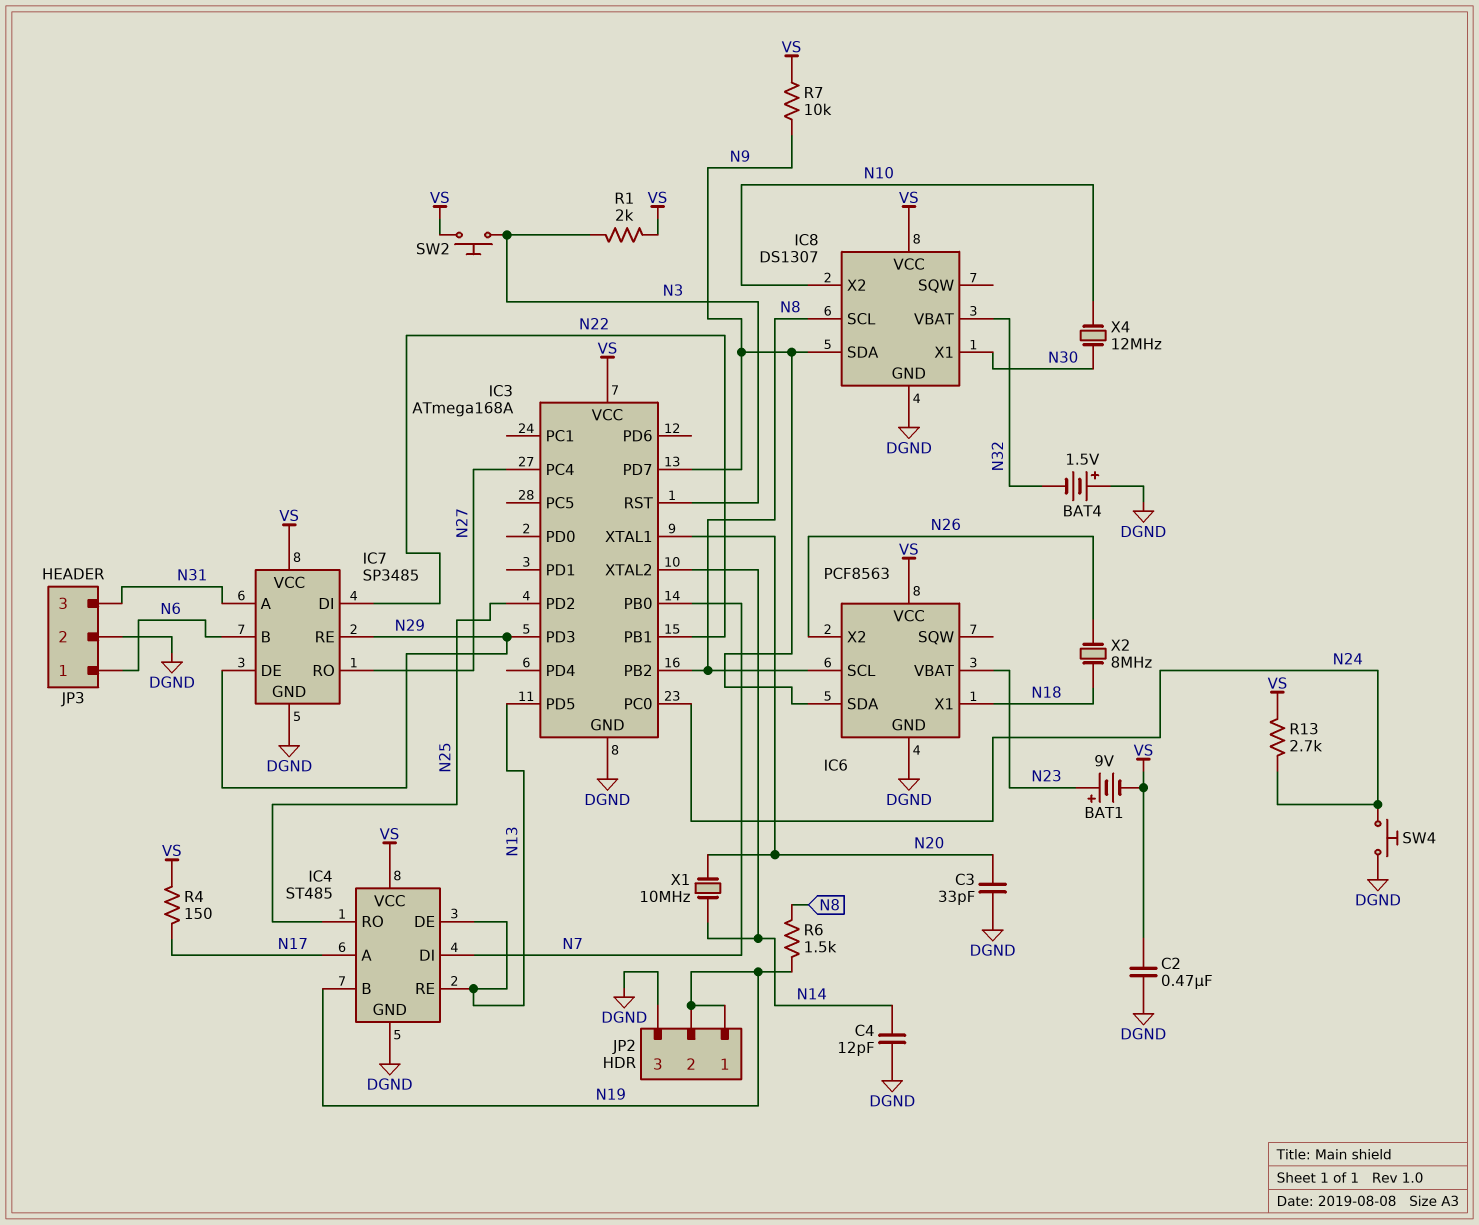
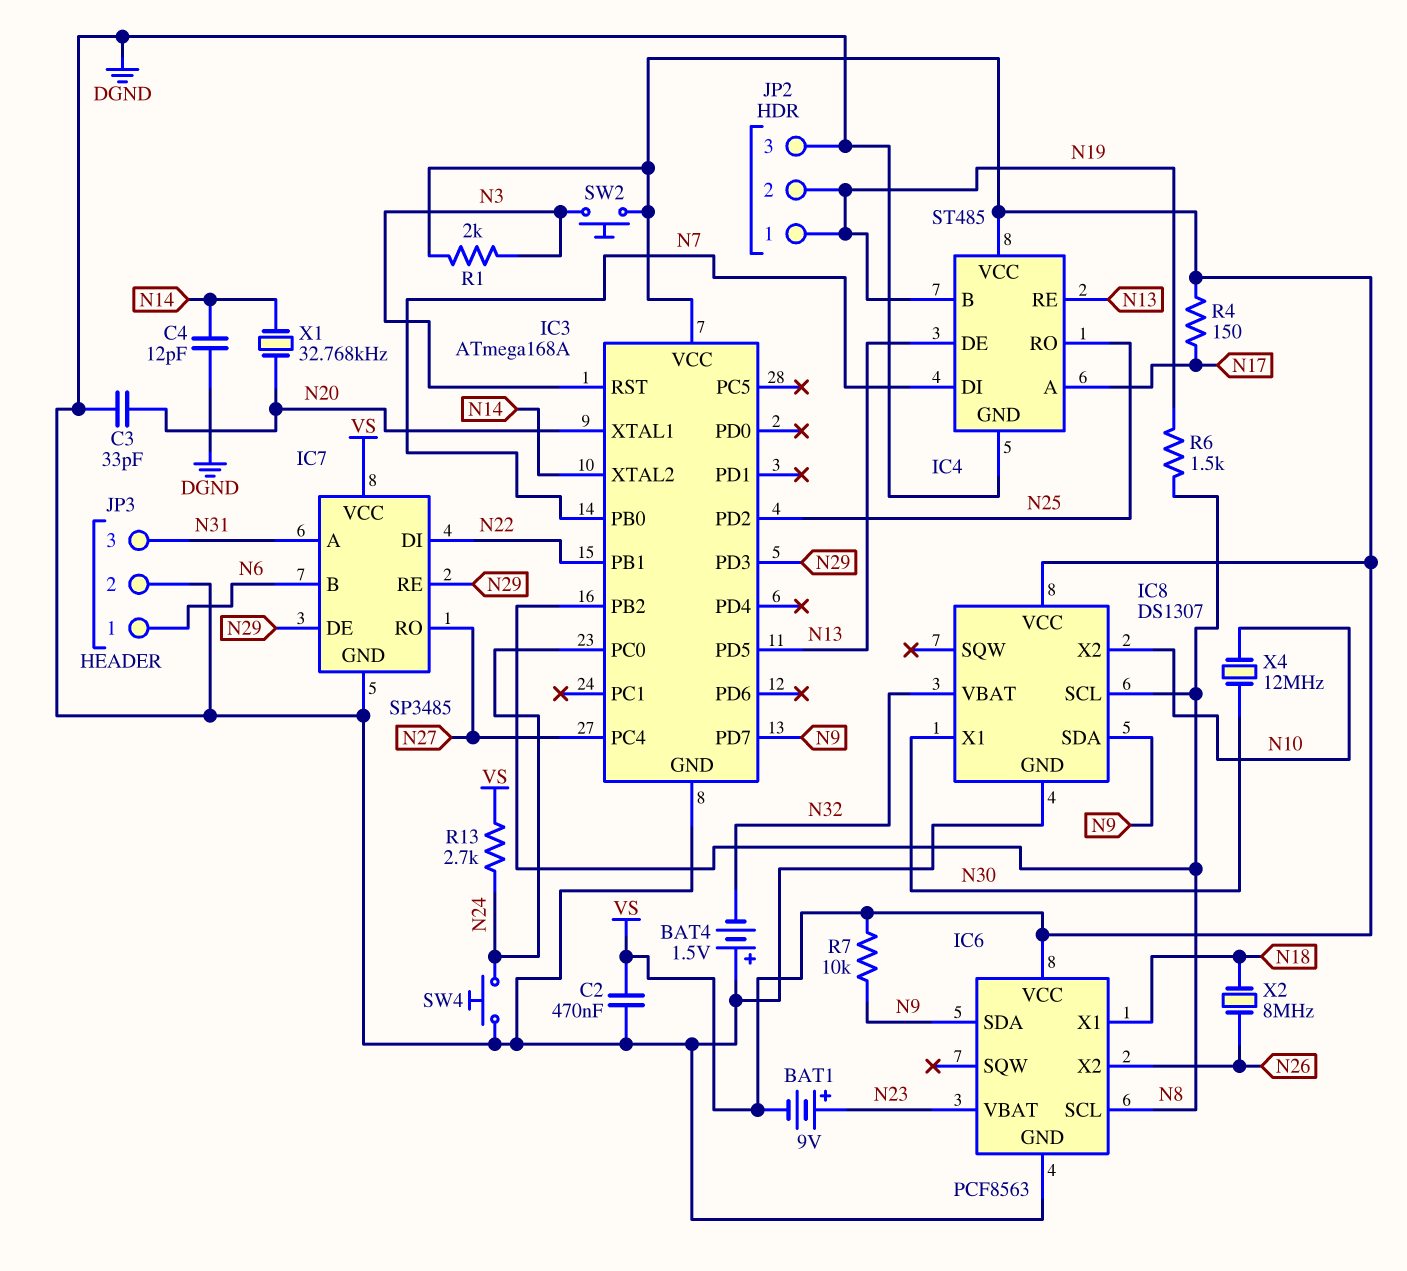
X1: 10MHz (N14, N20) -> 32.768kHz (N14, N20)

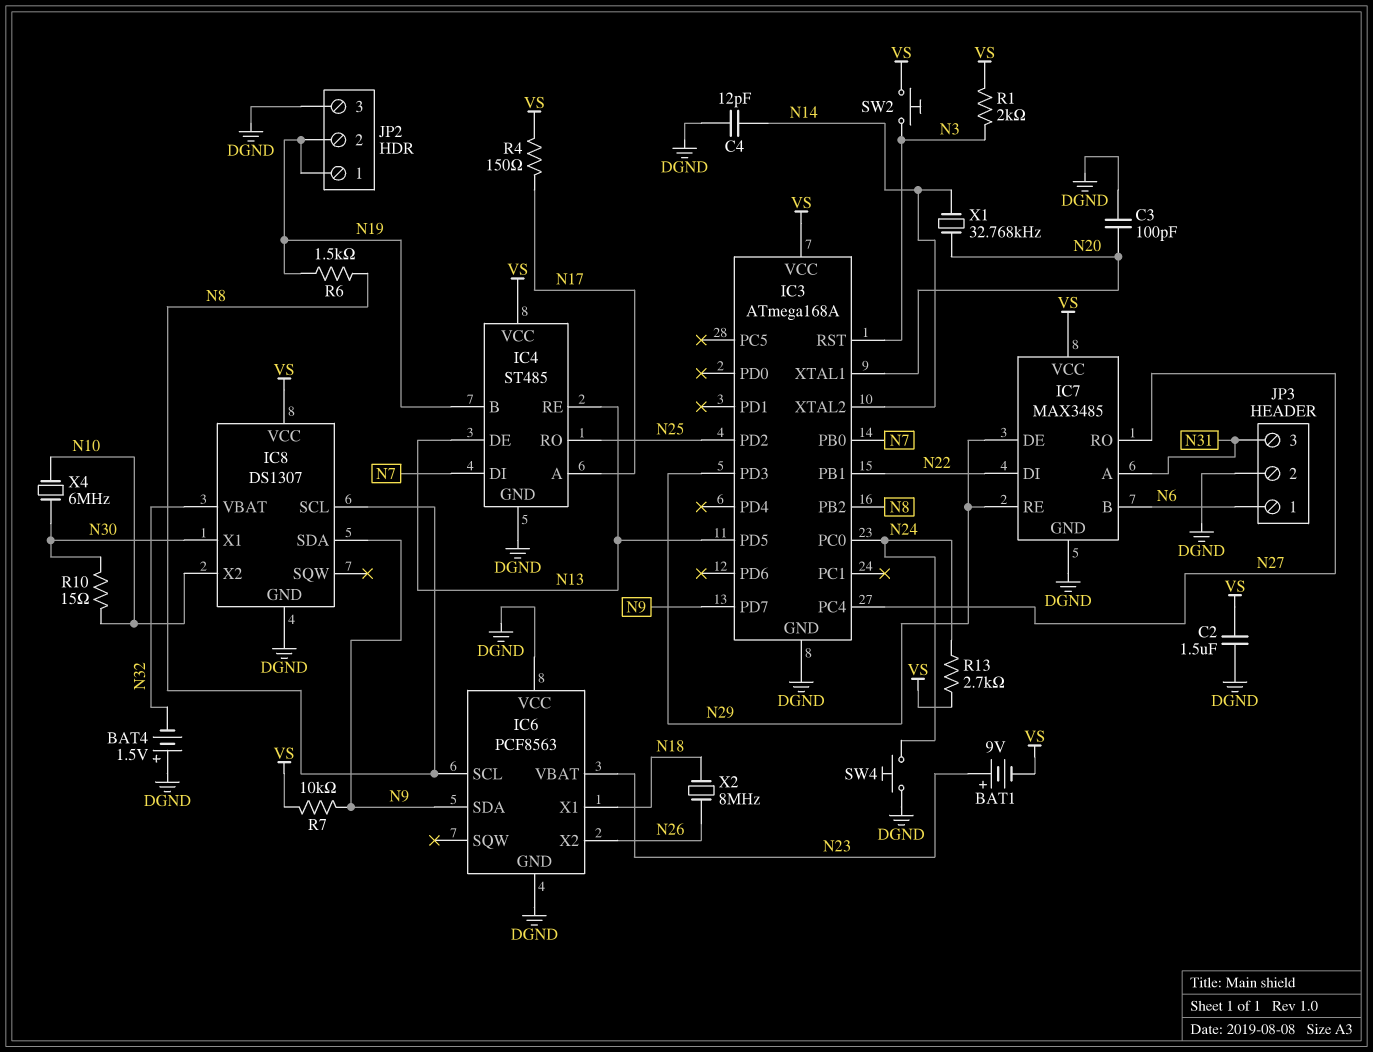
C2: 470nF (DGND, VS) -> 1.5uF (DGND, VS)
C3: 33pF (DGND, N20) -> 100pF (DGND, N20)
IC6 pin VCC: VS -> DGND
IC7: SP3485 -> MAX3485
R10: none -> 15 (N10, N30)
X4: 12MHz (N10, N30) -> 6MHz (N10, N30)

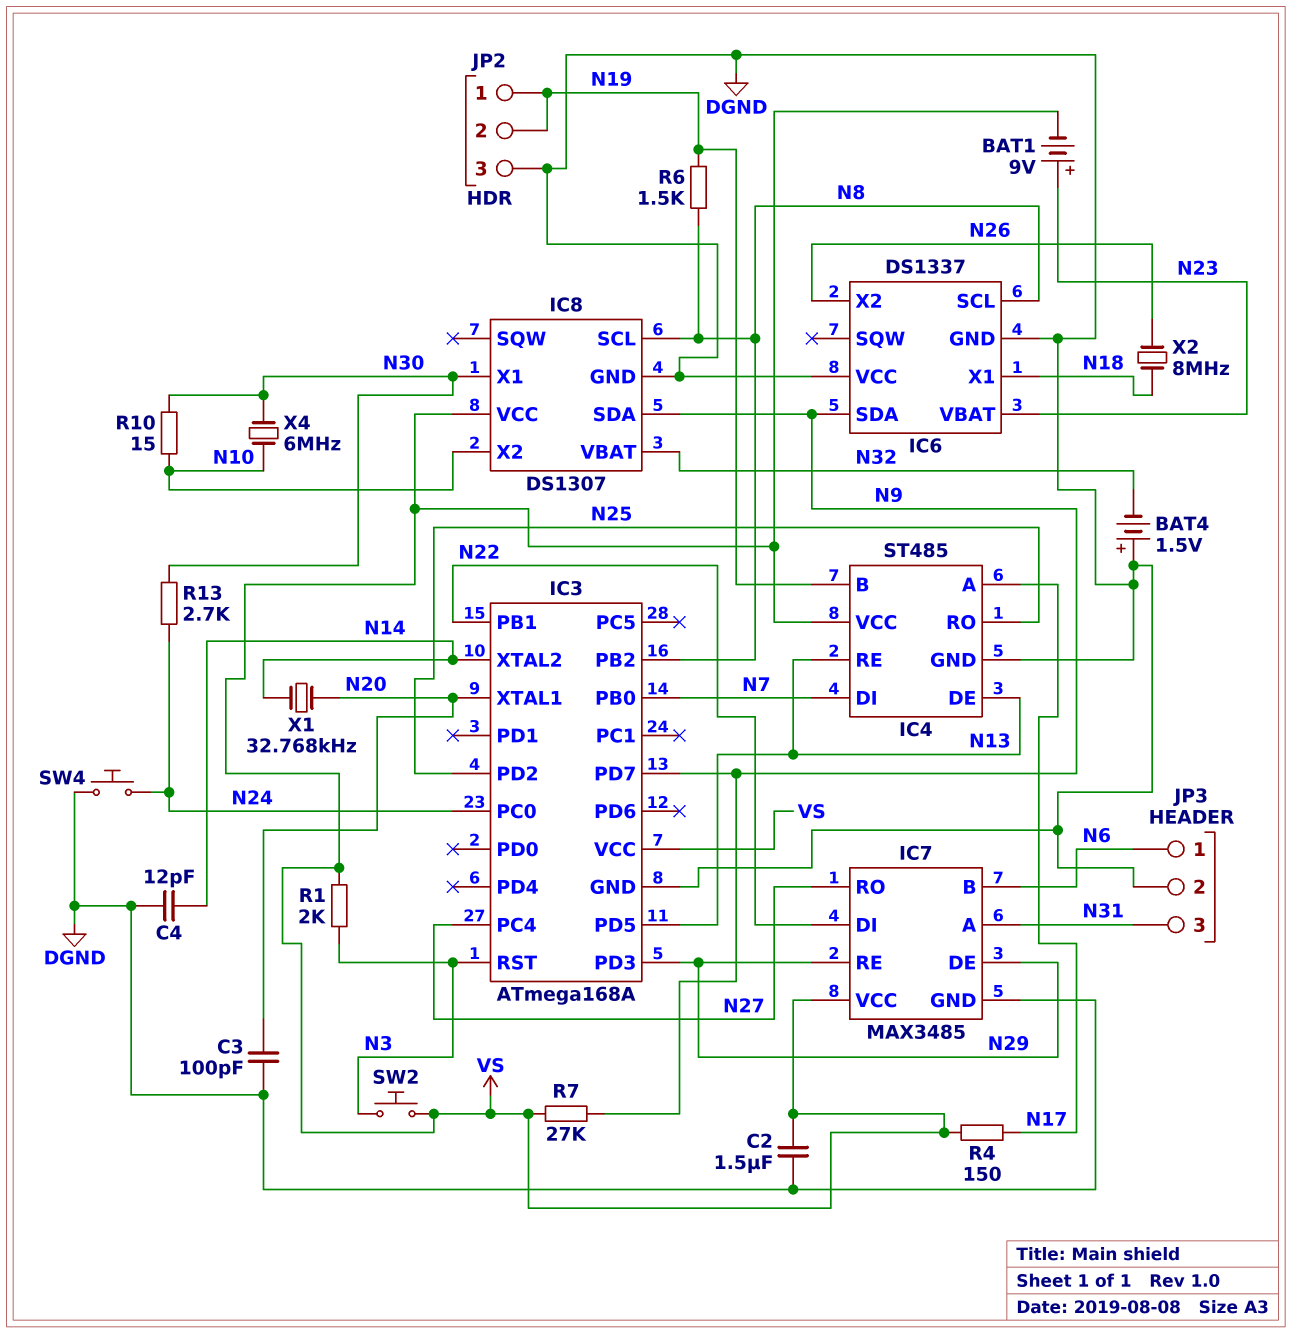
IC6: PCF8563 -> DS1337
R7: 10k (N9, VS) -> 27k (N9, VS)
R13: 2.7k (N24, VS) -> 2.7k (N24, N30)

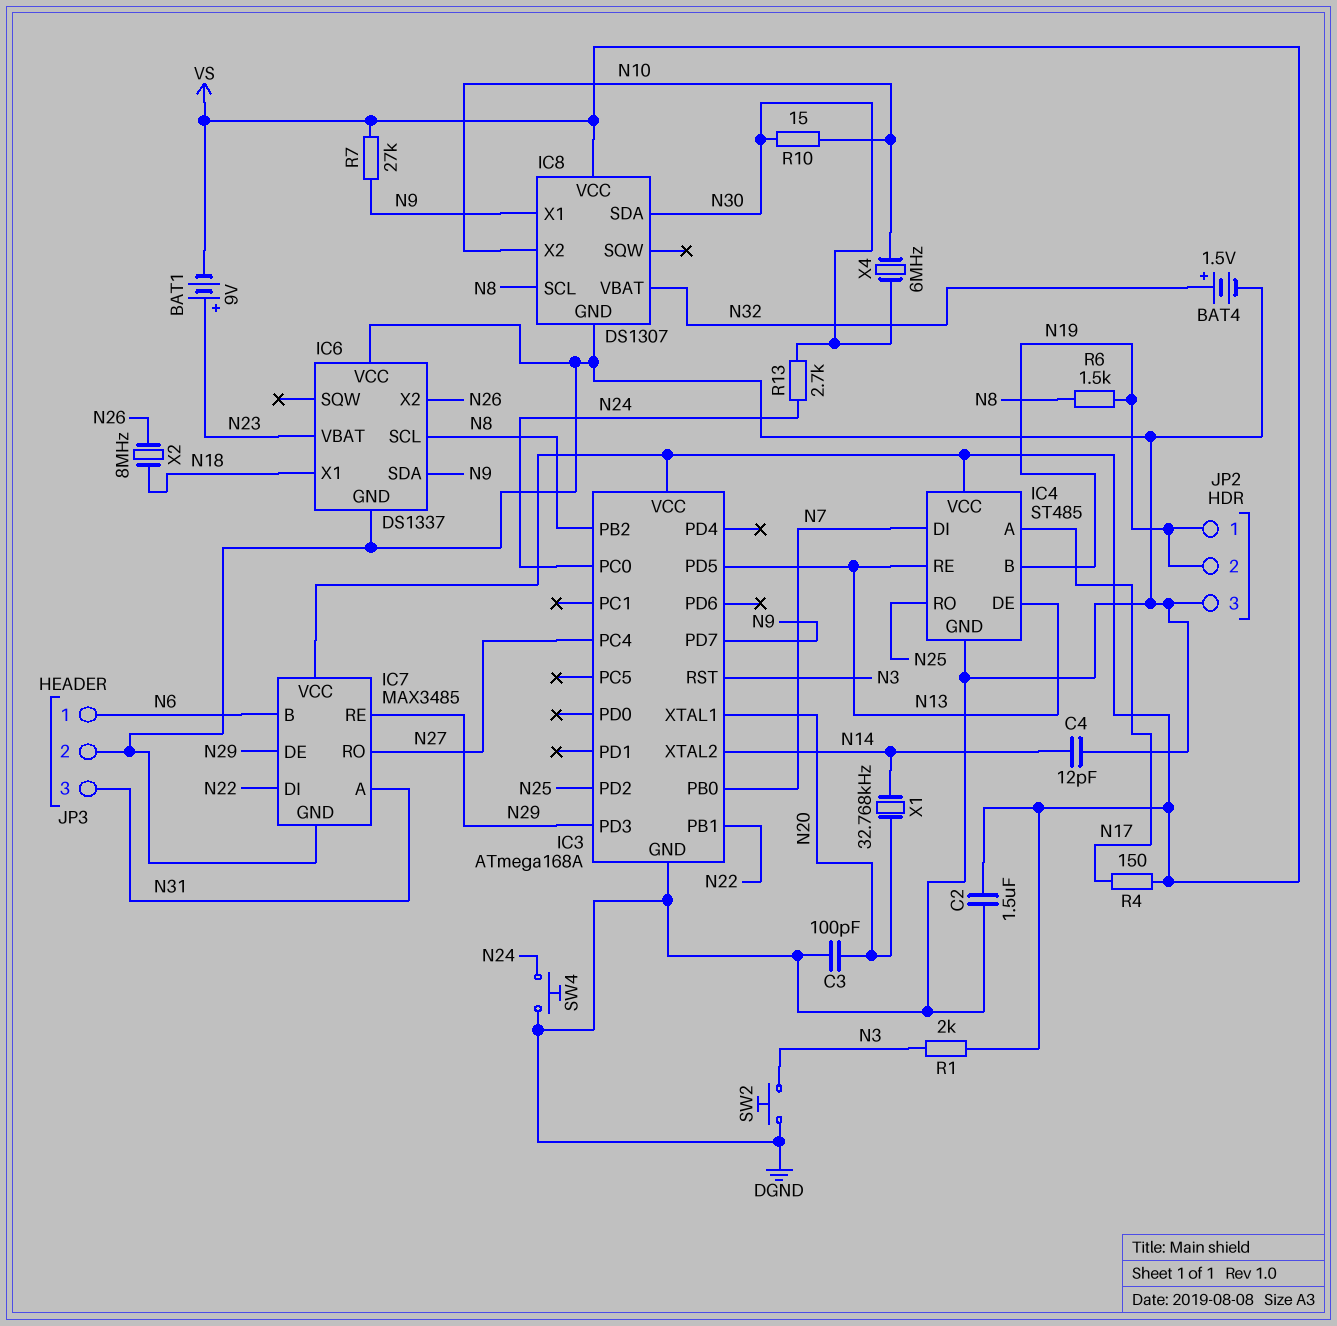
BAT4: 1.5V (plus DGND, minus N32) -> 1.5V (plus N32, minus DGND)
IC8 pin SDA: N9 -> N30
IC8 pin X1: N30 -> N9
SW2: button (N3, VS) -> button (DGND, N3)

